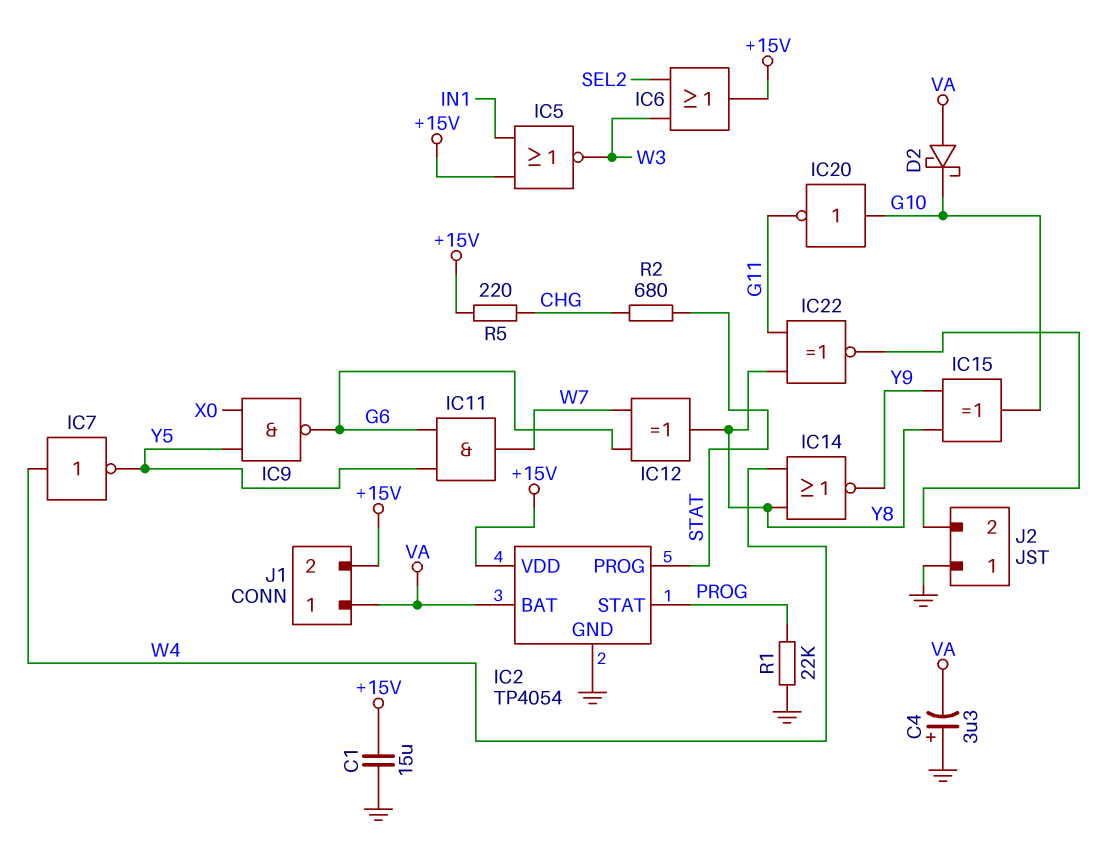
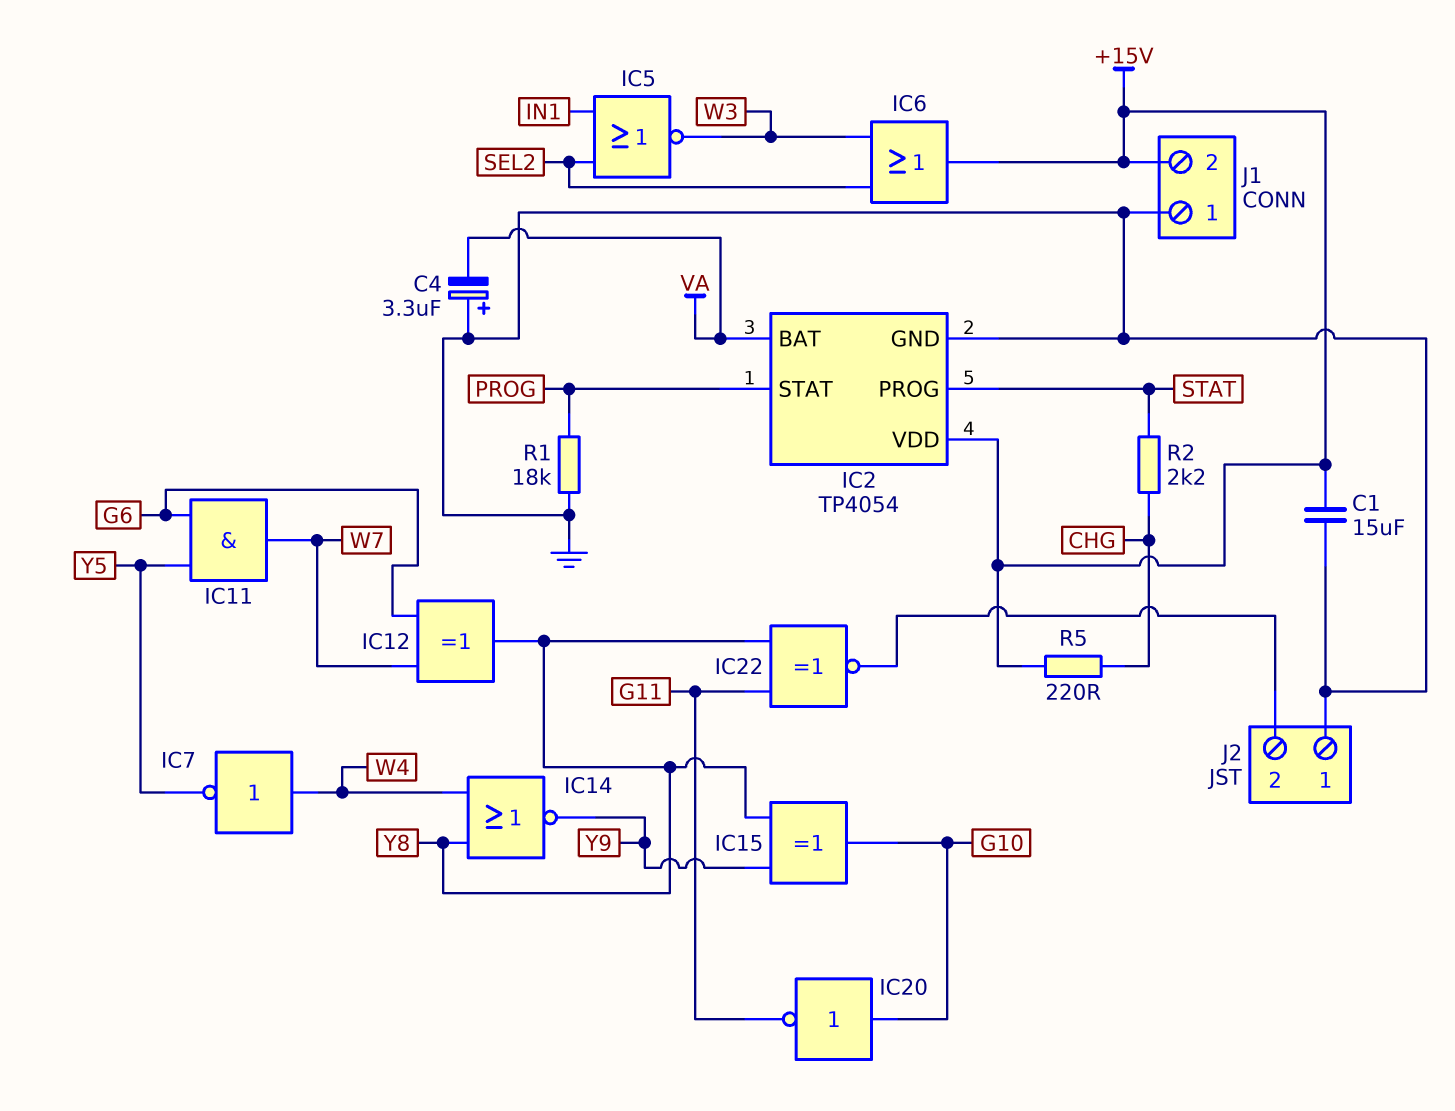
D2: schottky (A VA, K G10) -> none
IC5: NOR (in +15V, in IN1, out W3) -> NOR (in IN1, in SEL2, out W3)
IC9: NAND (in X0, in Y5, out G6) -> none
J1 pin 1: VA -> GND
R1: 22k (GND, PROG) -> 18k (GND, PROG)
R2: 680 (CHG, STAT) -> 2.2k (CHG, STAT)

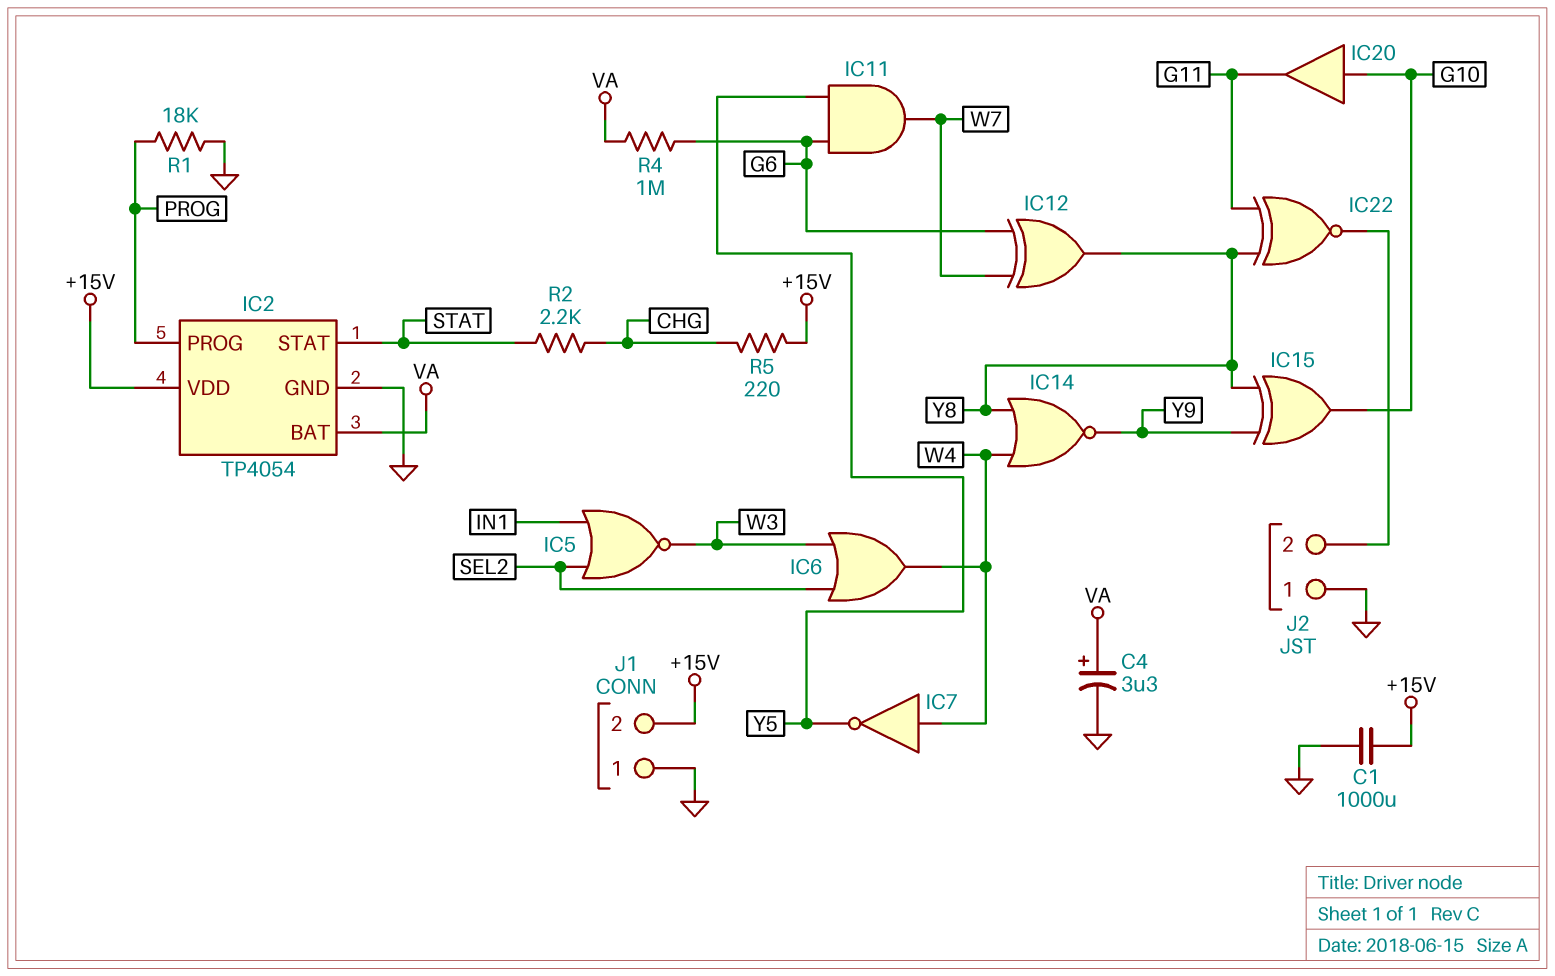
C1: 15uF (+15V, GND) -> 1000uF (+15V, GND)
C4: 3.3uF (plus GND, minus VA) -> 3.3uF (plus VA, minus GND)
IC2 pin PROG: STAT -> PROG
IC2 pin STAT: PROG -> STAT
IC6: OR (in SEL2, in W3, out +15V) -> OR (in SEL2, in W3, out W4)
IC20: NOT (in G10, out G11) -> buffer (in G10, out G11)
R4: none -> 1M (G6, VA)

